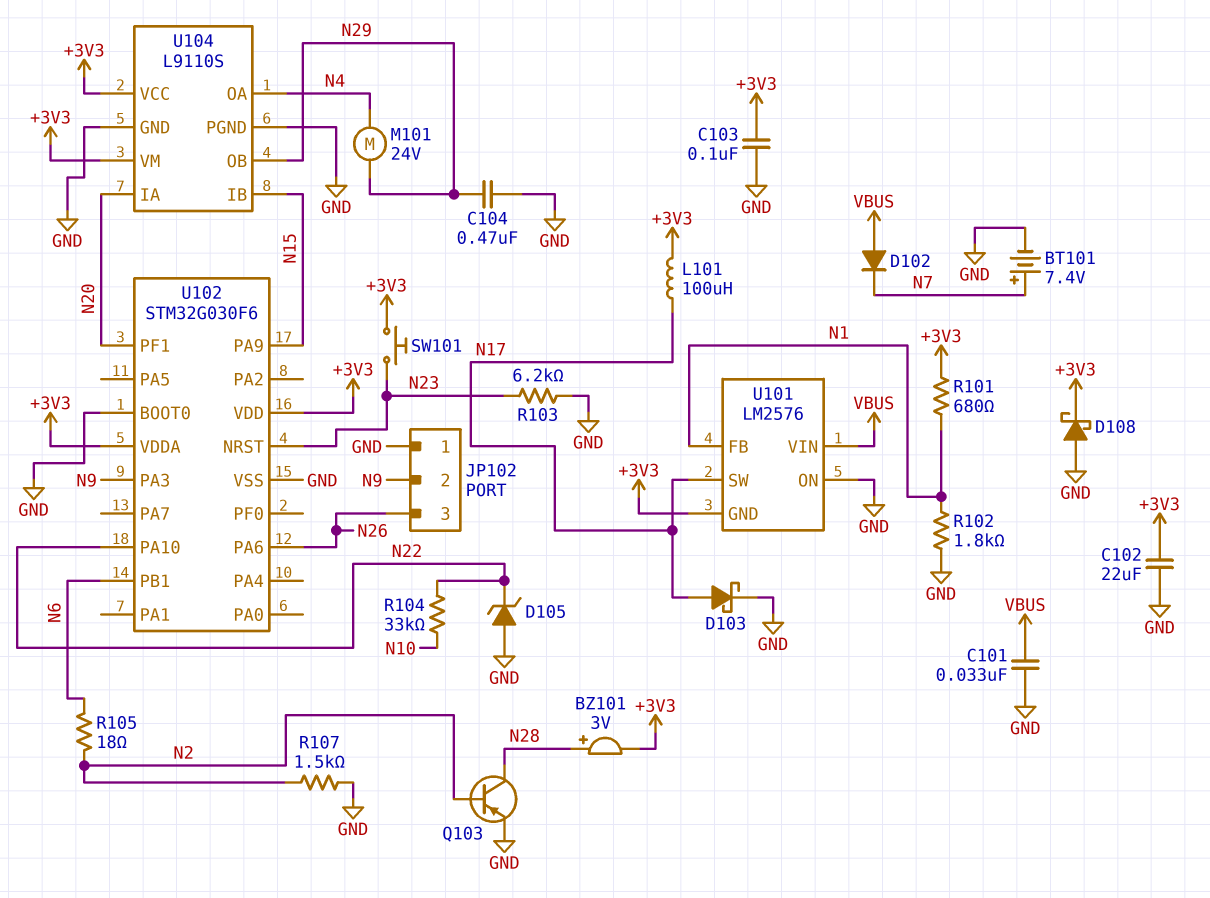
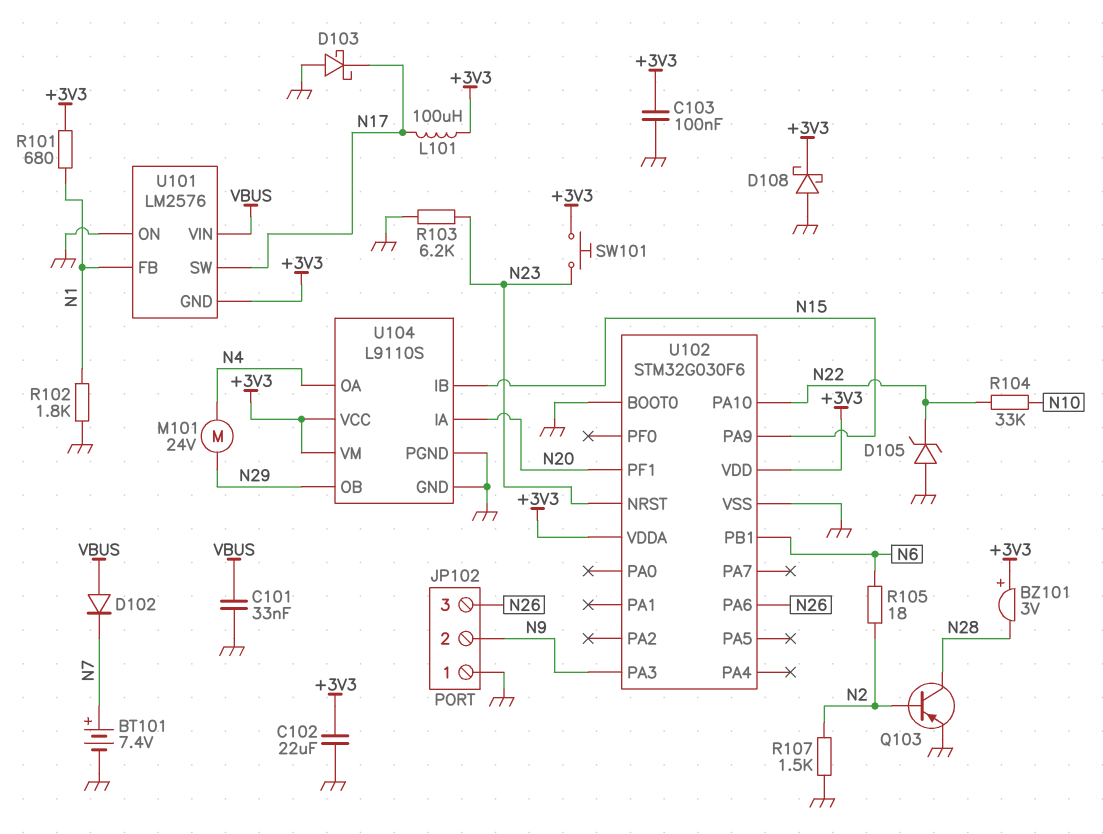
BZ101: buzzer 3V (plus N28, minus +3V3) -> buzzer 3V (plus +3V3, minus N28)
C104: 470nF (GND, N29) -> none
D103: schottky (A N17, K GND) -> schottky (A GND, K N17)

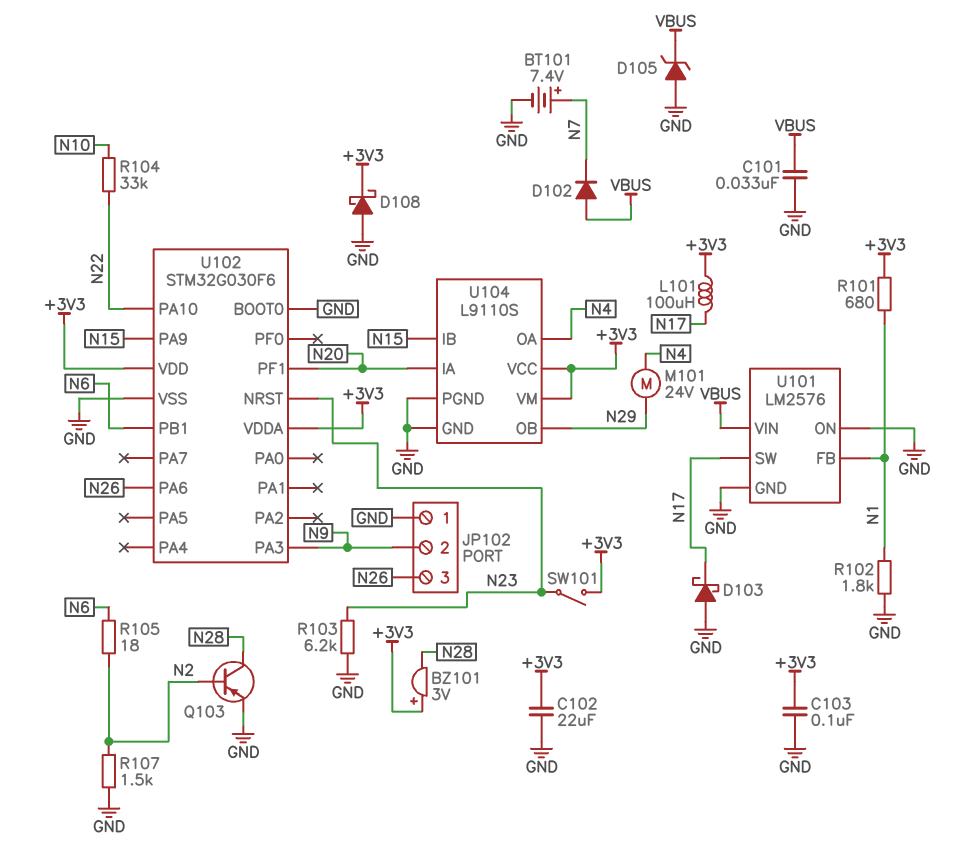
D105: zener (A GND, K N22) -> zener (A GND, K VBUS)
SW101: button (+3V3, N23) -> switch (+3V3, N23)
U101 pin GND: +3V3 -> GND

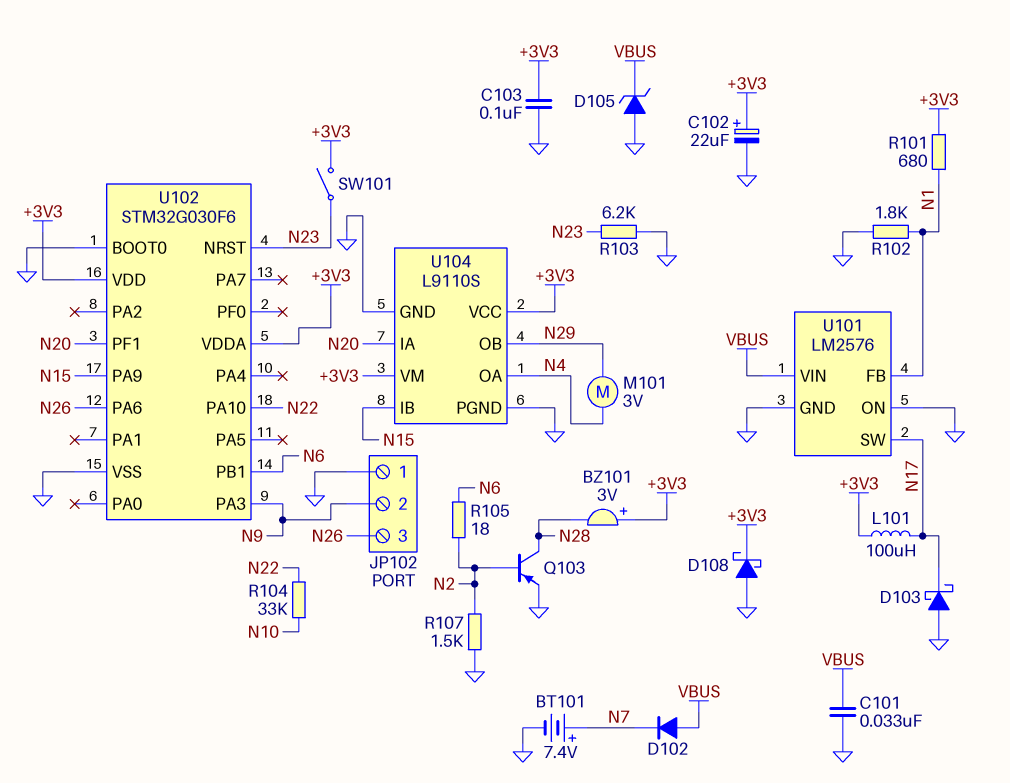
C102: 22uF (+3V3, GND) -> 22uF (plus +3V3, minus GND)
M101: motor 24V (N4, N29) -> motor 3V (N4, N29)

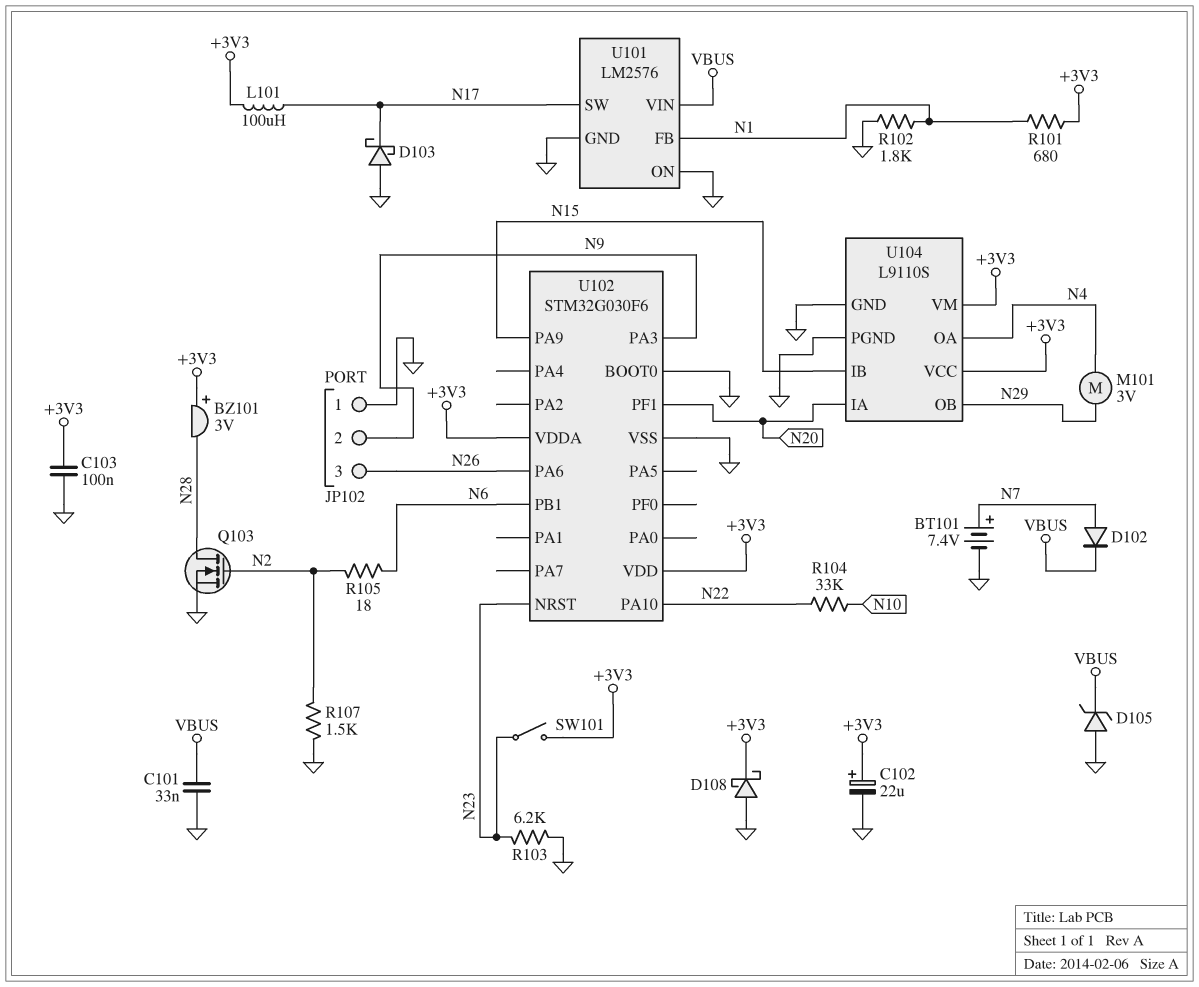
D102: diode (A VBUS, K N7) -> diode (A N7, K VBUS)
Q103: PNP (B N2, C N28, E GND) -> NMOS (G N2, D N28, S GND)

